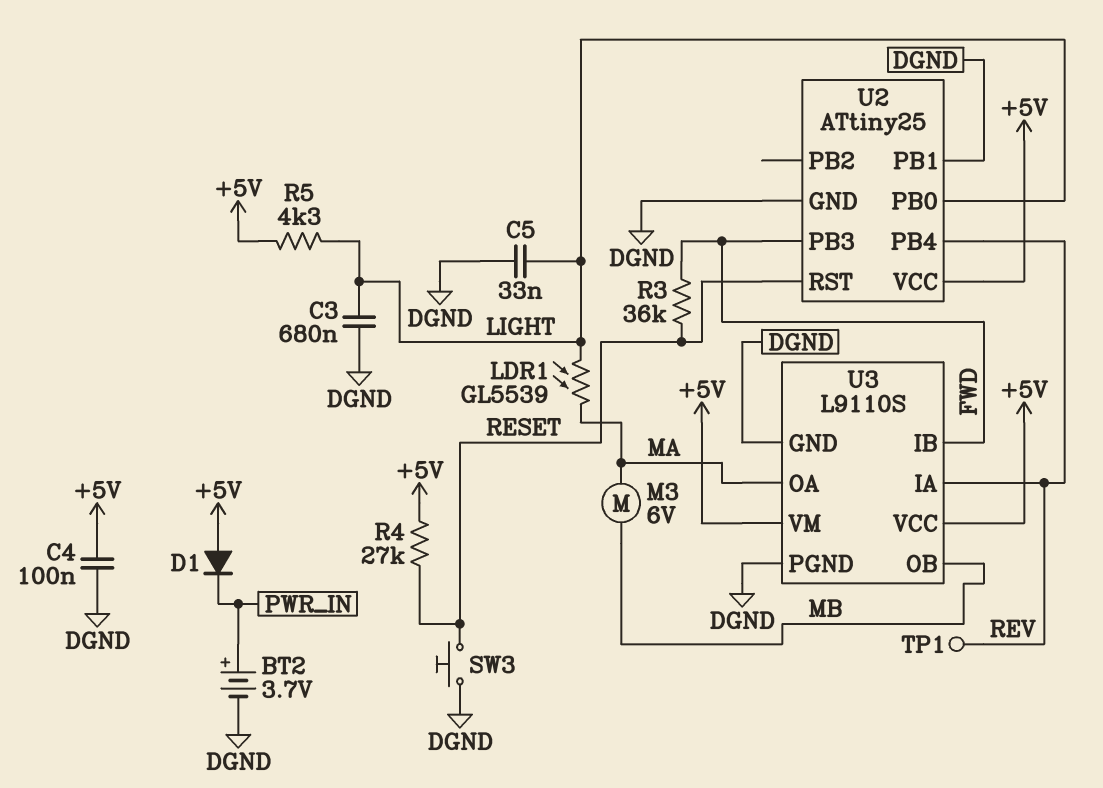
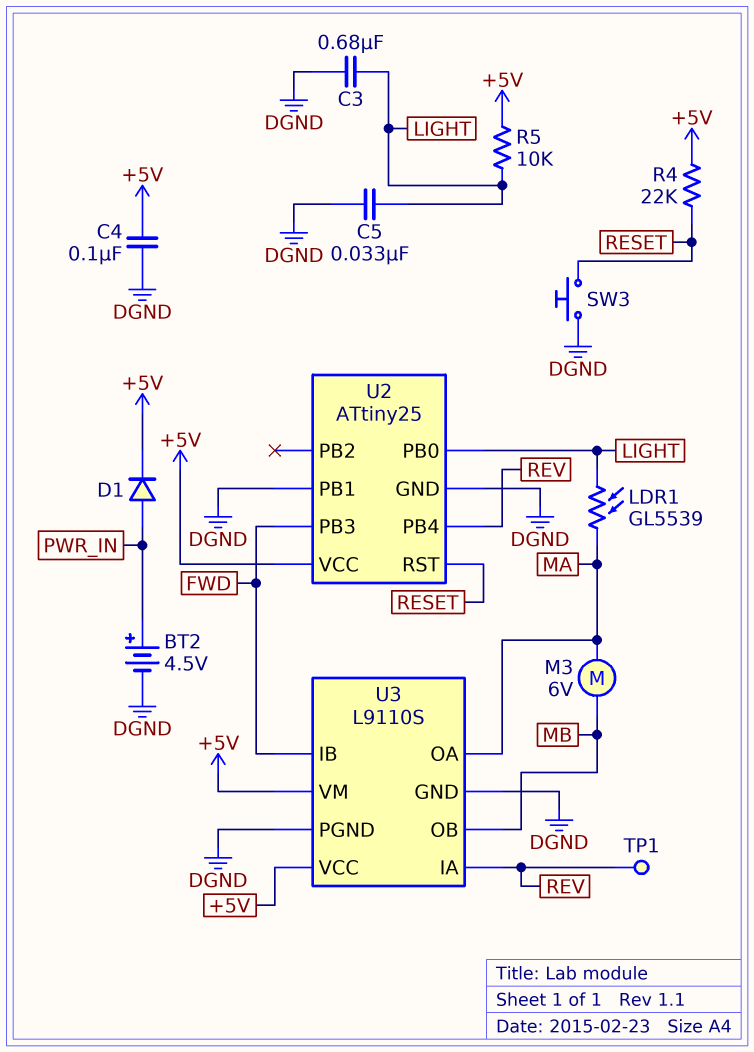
BT2: 3.7V (plus PWR_IN, minus DGND) -> 4.5V (plus PWR_IN, minus DGND)
D1: diode (A +5V, K PWR_IN) -> diode (A PWR_IN, K +5V)
R3: 36k (FWD, RESET) -> none
R4: 27k (+5V, RESET) -> 22k (+5V, RESET)
R5: 4.3k (+5V, LIGHT) -> 10k (+5V, LIGHT)

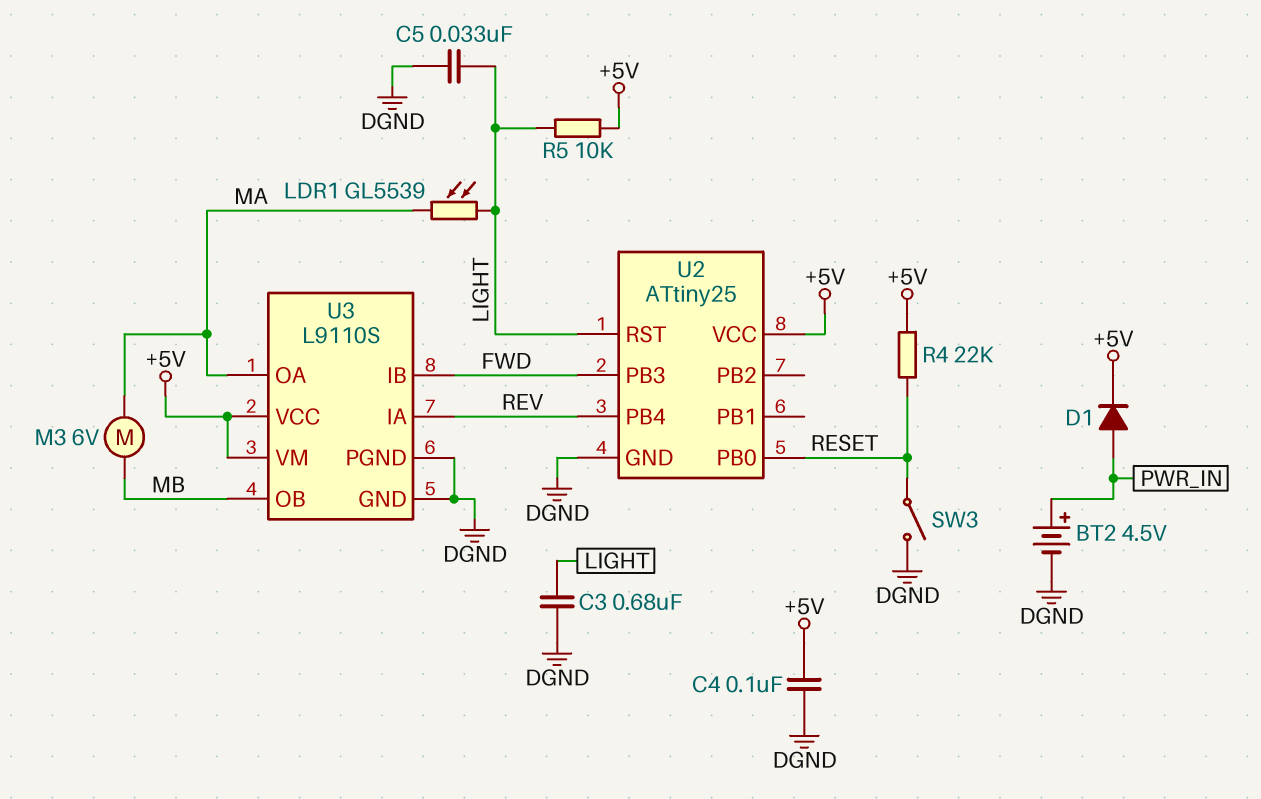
SW3: button (DGND, RESET) -> switch (DGND, RESET)
TP1: test point (REV) -> none
U2 pin PB0: LIGHT -> RESET
U2 pin PB1: DGND -> none
U2 pin RST: RESET -> LIGHT

